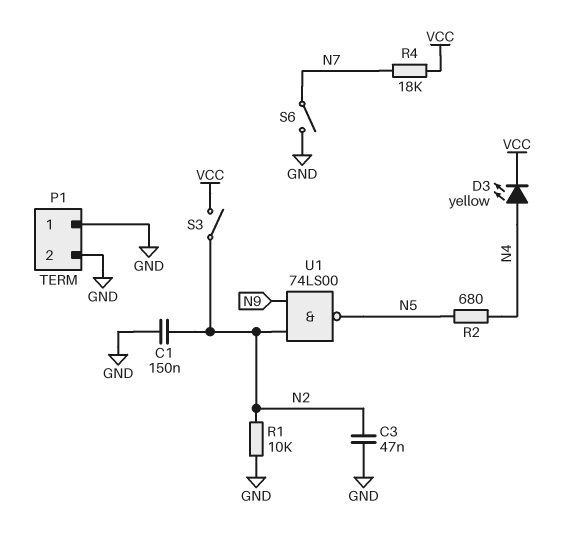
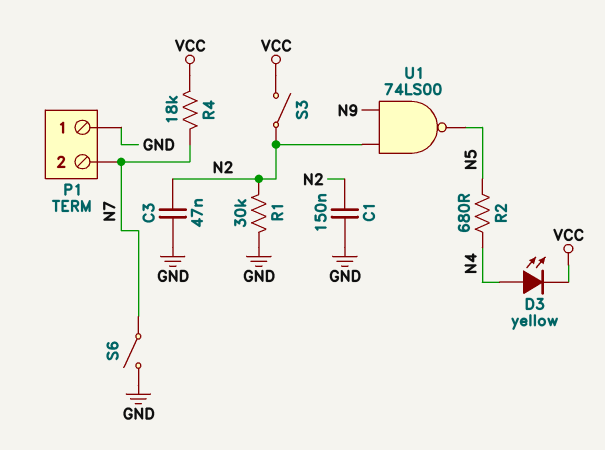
P1 pin 2: GND -> N7
R1: 10k (GND, N2) -> 30k (GND, N2)

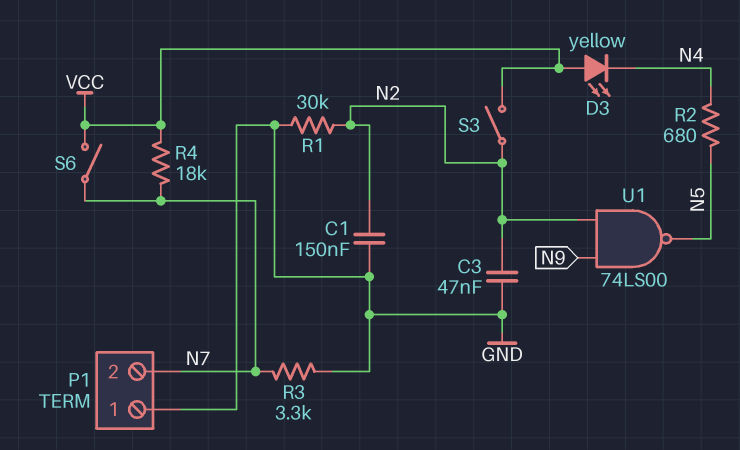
D3: LED yellow (A N4, K VCC) -> LED yellow (A VCC, K N4)
R3: none -> 3.3k (GND, N7)
S6: switch (GND, N7) -> switch (N7, VCC)

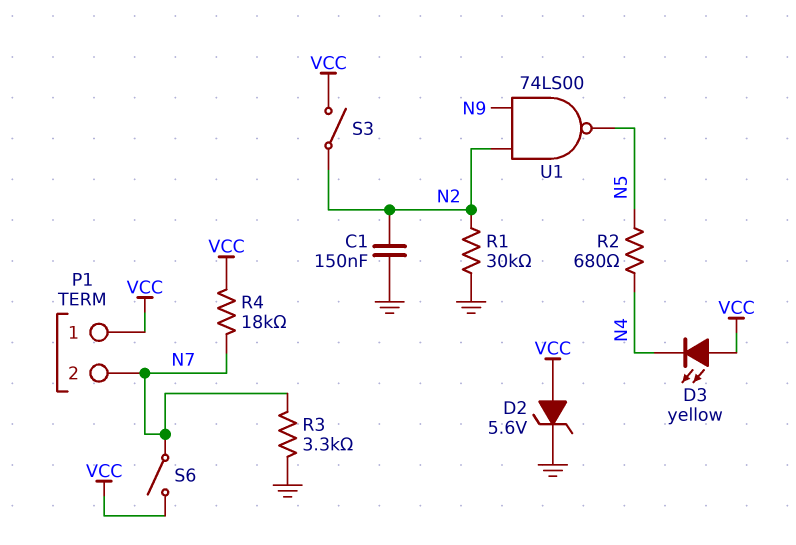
C3: 47nF (GND, N2) -> none
D2: none -> zener 5.6V (A VCC, K GND)
P1 pin 1: GND -> VCC

